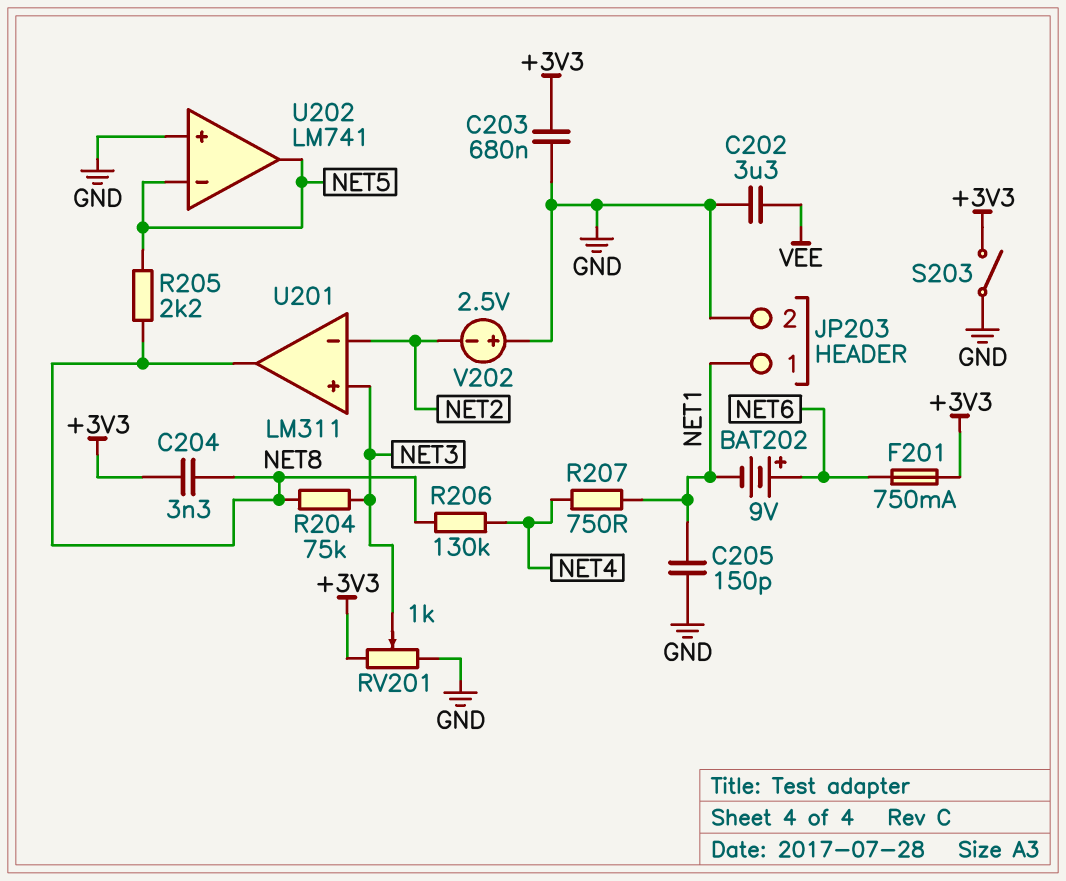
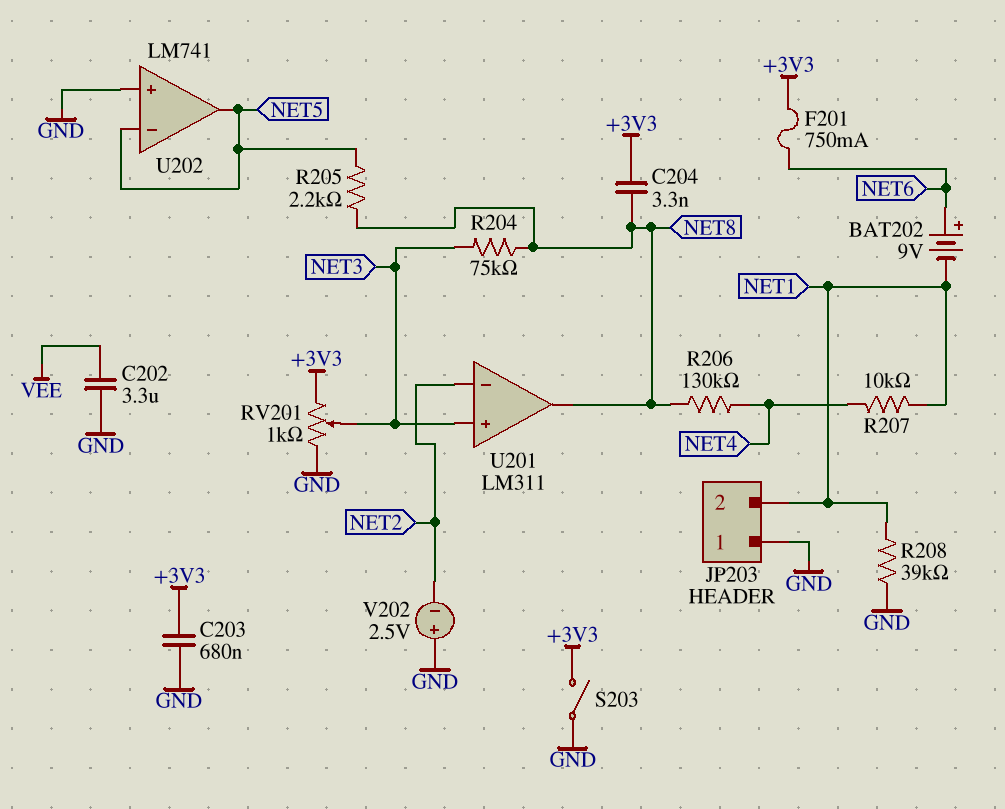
C205: 150pF (GND, NET1) -> none
JP203 pin 1: NET1 -> GND
JP203 pin 2: GND -> NET1
R207: 750 (NET1, NET4) -> 10k (NET1, NET4)
R208: none -> 39k (GND, NET1)

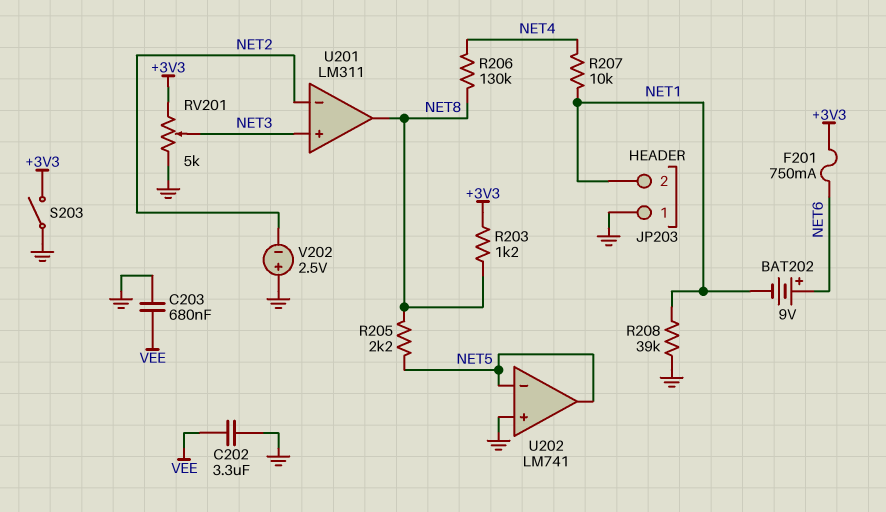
C203: 680nF (+3V3, GND) -> 680nF (GND, VEE)
C204: 3.3nF (+3V3, NET8) -> none
R203: none -> 1.2k (+3V3, NET8)
R204: 75k (NET3, NET8) -> none
RV201: 1k (+3V3, GND, wiper NET3) -> 5k (+3V3, GND, wiper NET3)

